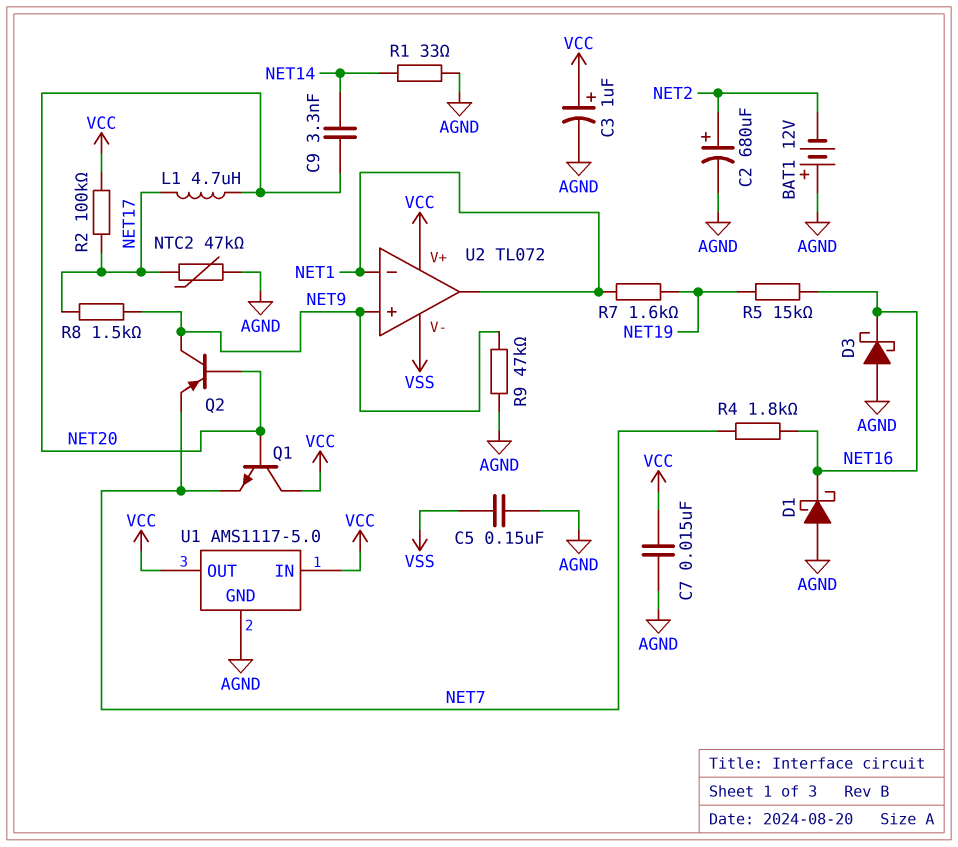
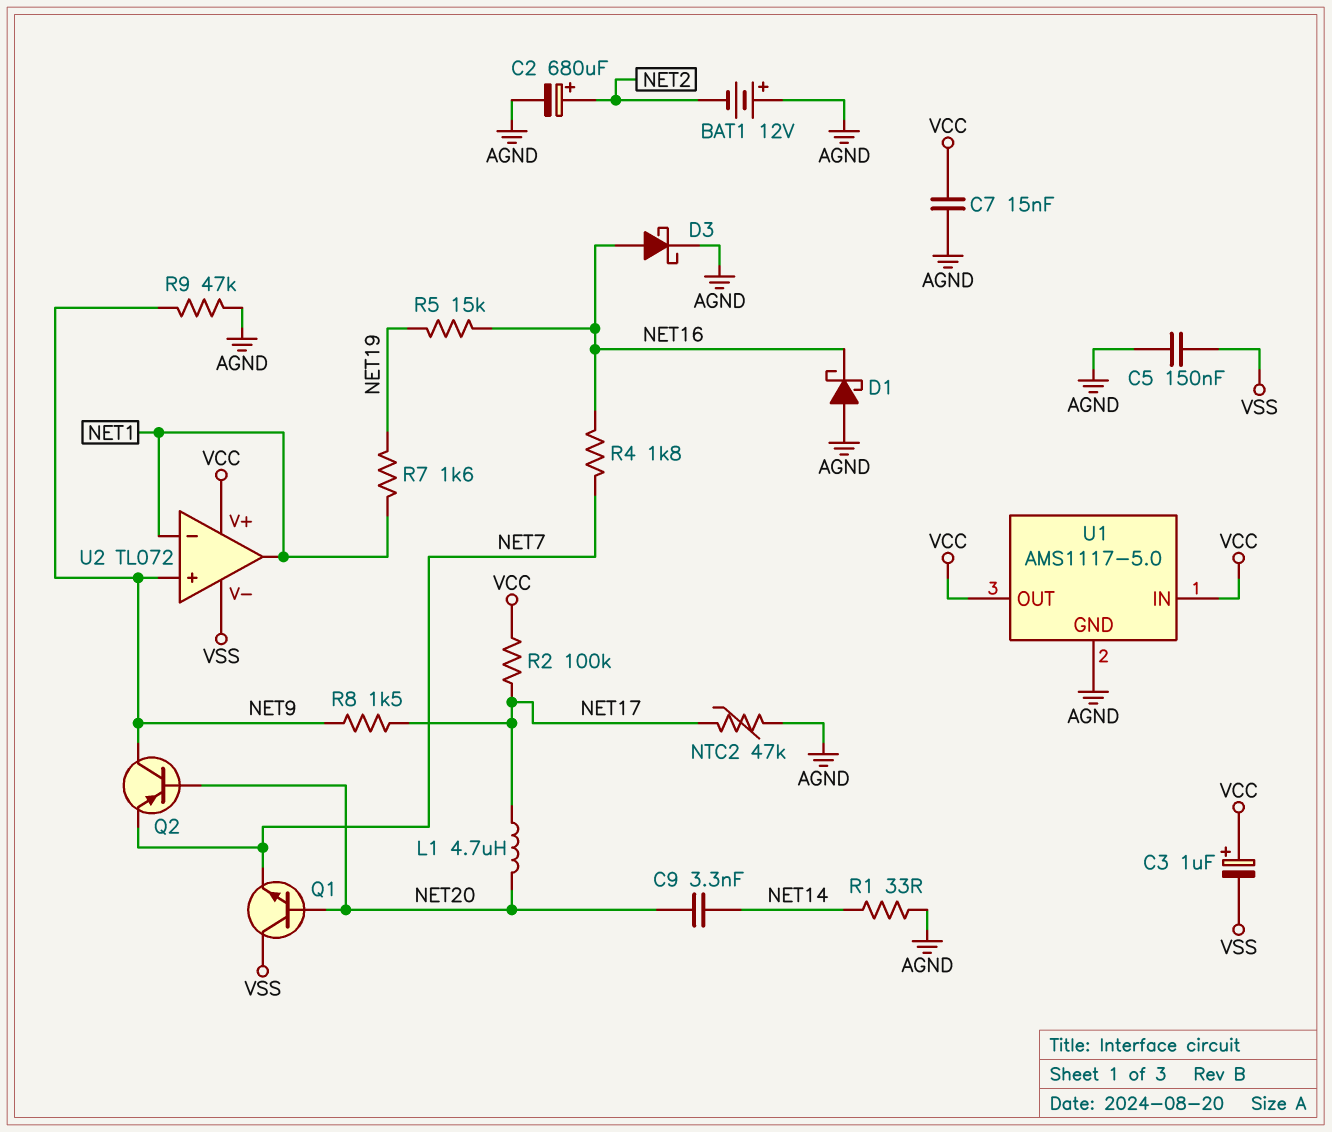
C3: 1uF (plus VCC, minus AGND) -> 1uF (plus VCC, minus VSS)
D3: schottky (A AGND, K NET16) -> schottky (A NET16, K AGND)
Q1: NPN (B NET20, C VCC, E NET7) -> NPN (B NET20, C VSS, E NET7)

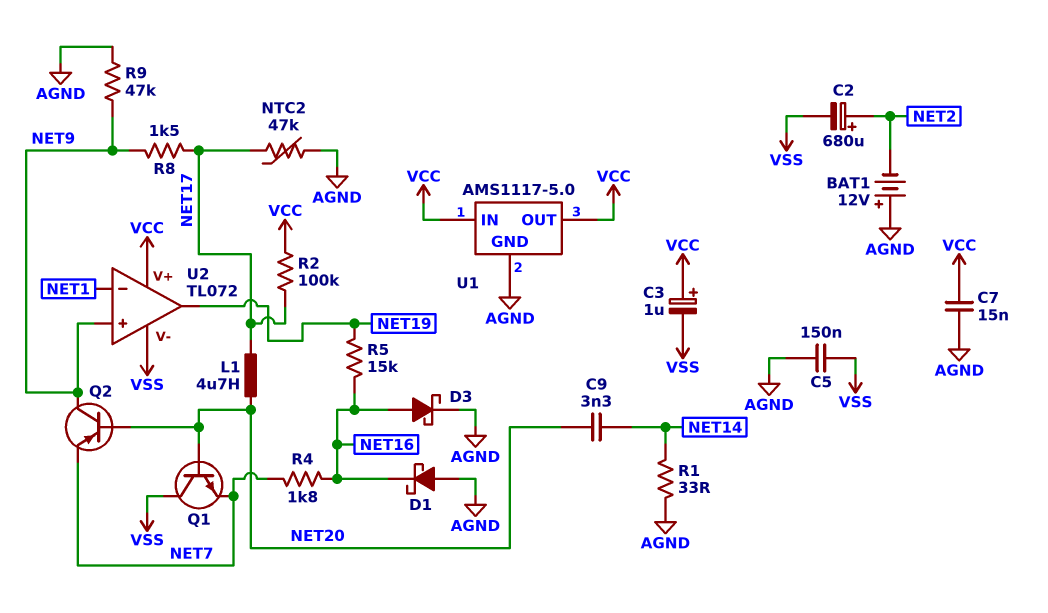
C2: 680uF (plus NET2, minus AGND) -> 680uF (plus NET2, minus VSS)
R7: 1.6k (NET1, NET19) -> none
U2 pin out: NET1 -> NET19

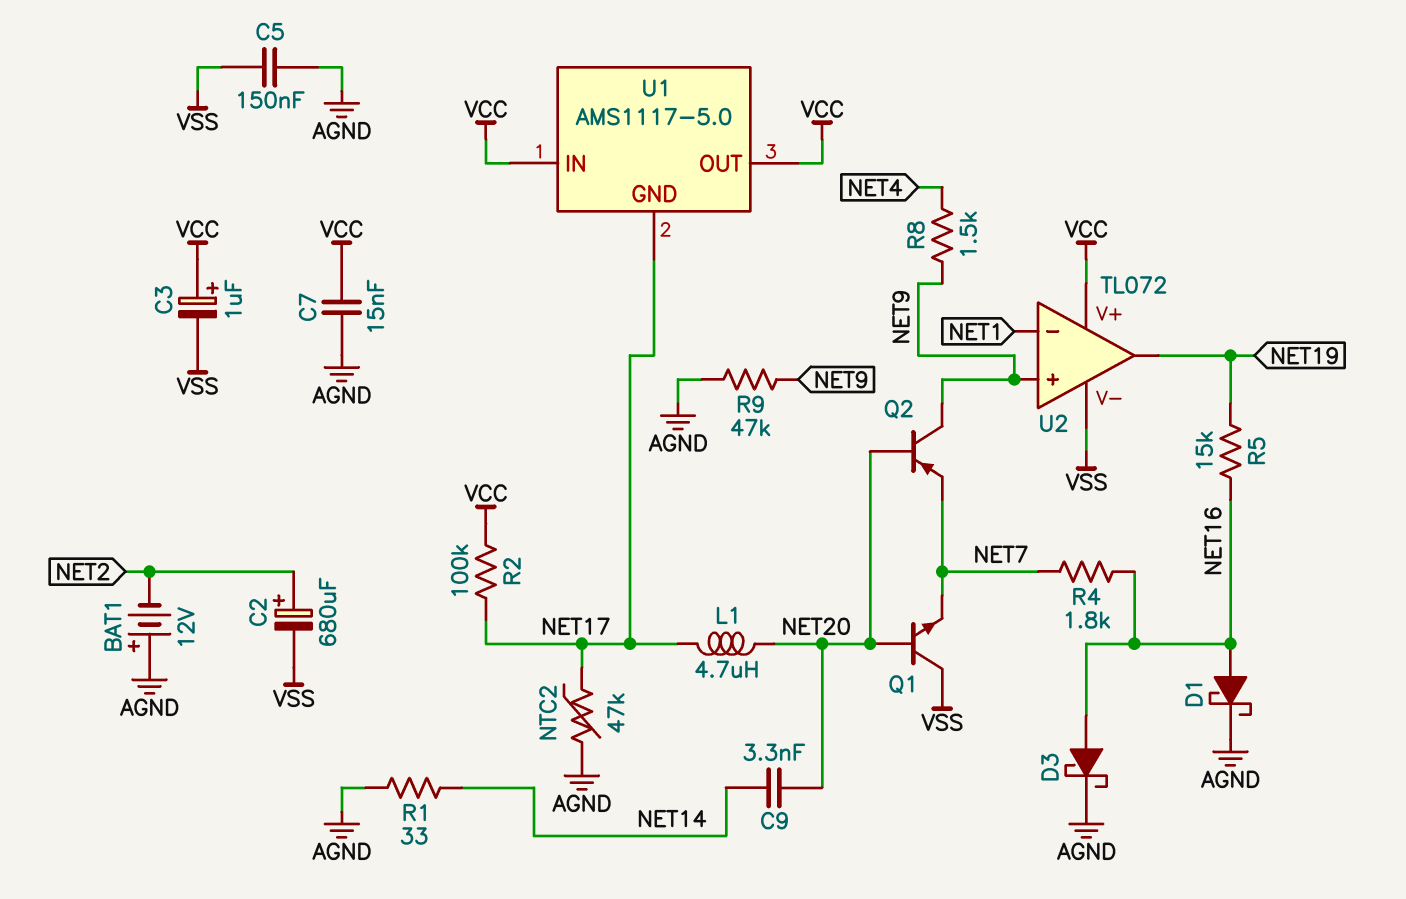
D1: schottky (A AGND, K NET16) -> schottky (A NET16, K AGND)
R8: 1.5k (NET9, NET17) -> 1.5k (NET4, NET9)
U1 pin GND: AGND -> NET17

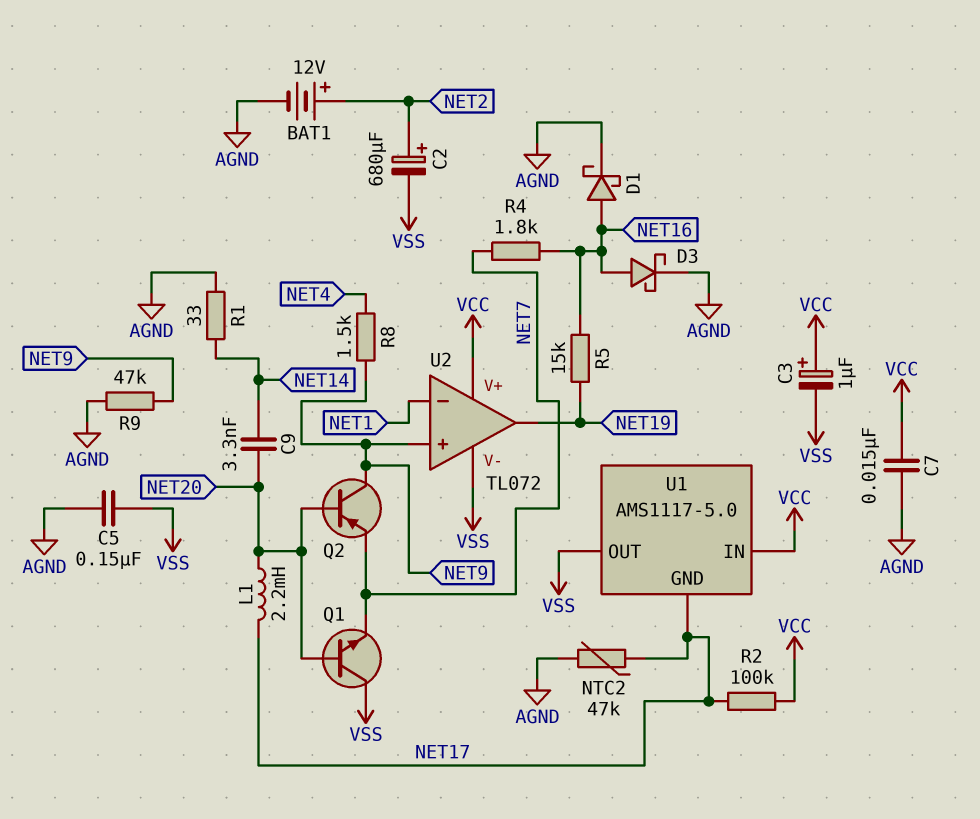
BAT1: 12V (plus AGND, minus NET2) -> 12V (plus NET2, minus AGND)
L1: 4.7uH (NET17, NET20) -> 2.2mH (NET17, NET20)
U1 pin OUT: VCC -> VSS

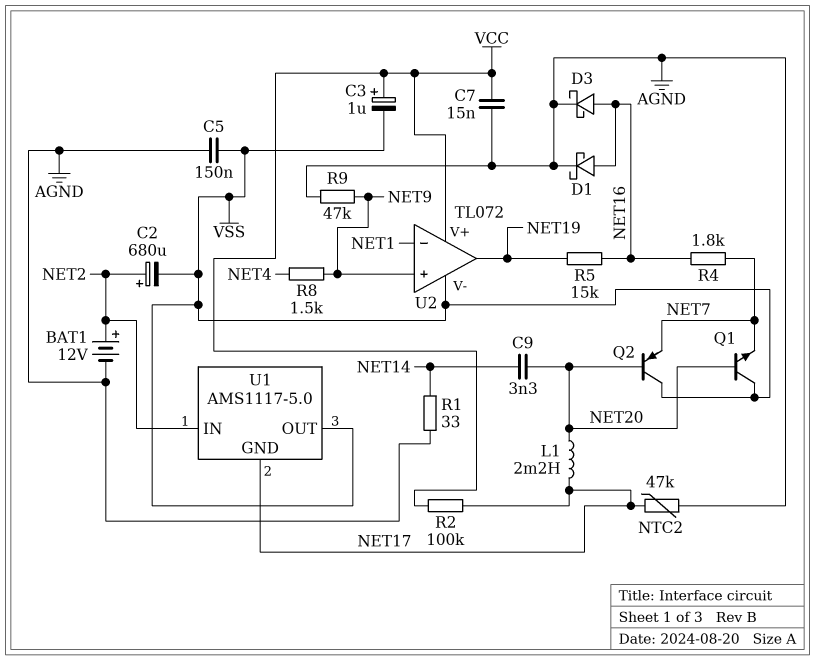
Q2: PNP (B NET20, C NET9, E NET7) -> PNP (B NET20, C VSS, E NET7)
U1 pin IN: VCC -> NET2

